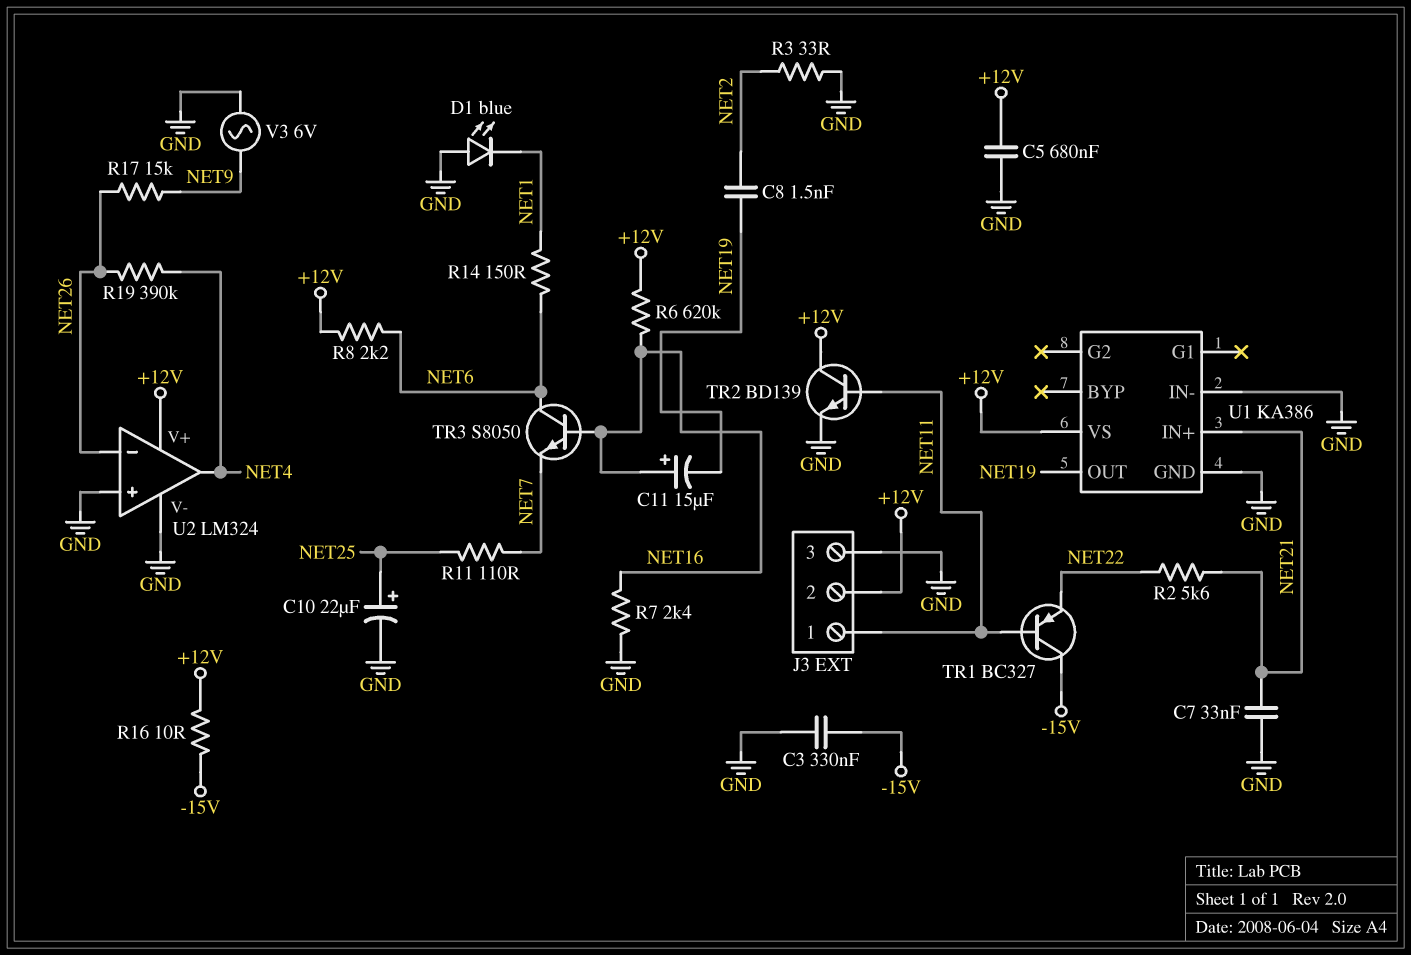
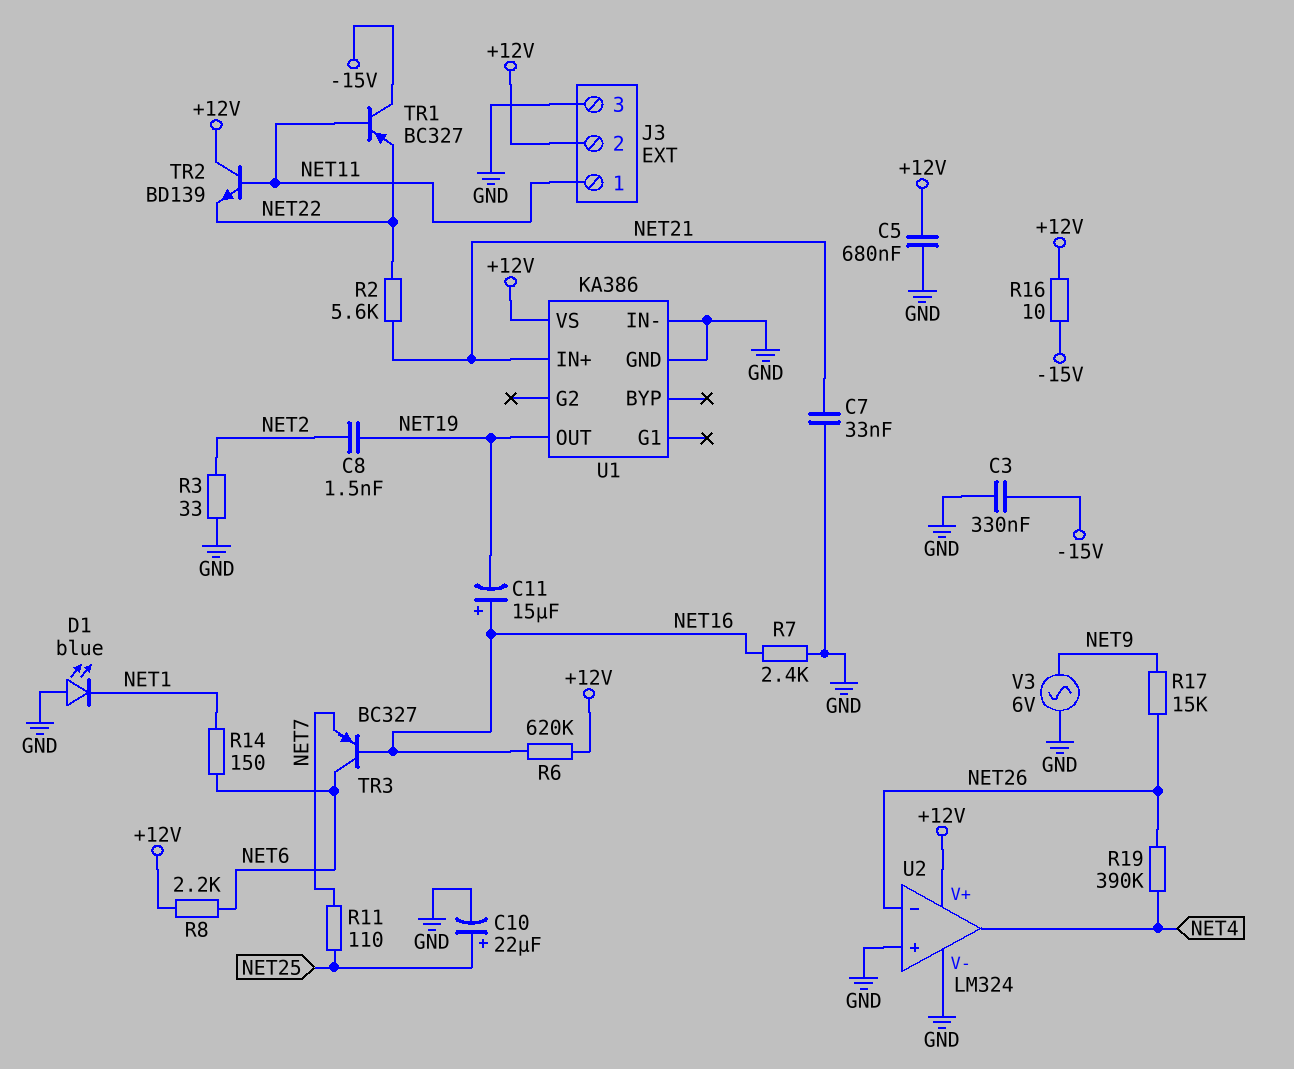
TR2: NPN BD139 (B NET11, C +12V, E GND) -> NPN BD139 (B NET11, C +12V, E NET22)
TR3: NPN S8050 (B NET16, C NET6, E NET7) -> PNP BC327 (B NET16, C NET6, E NET7)

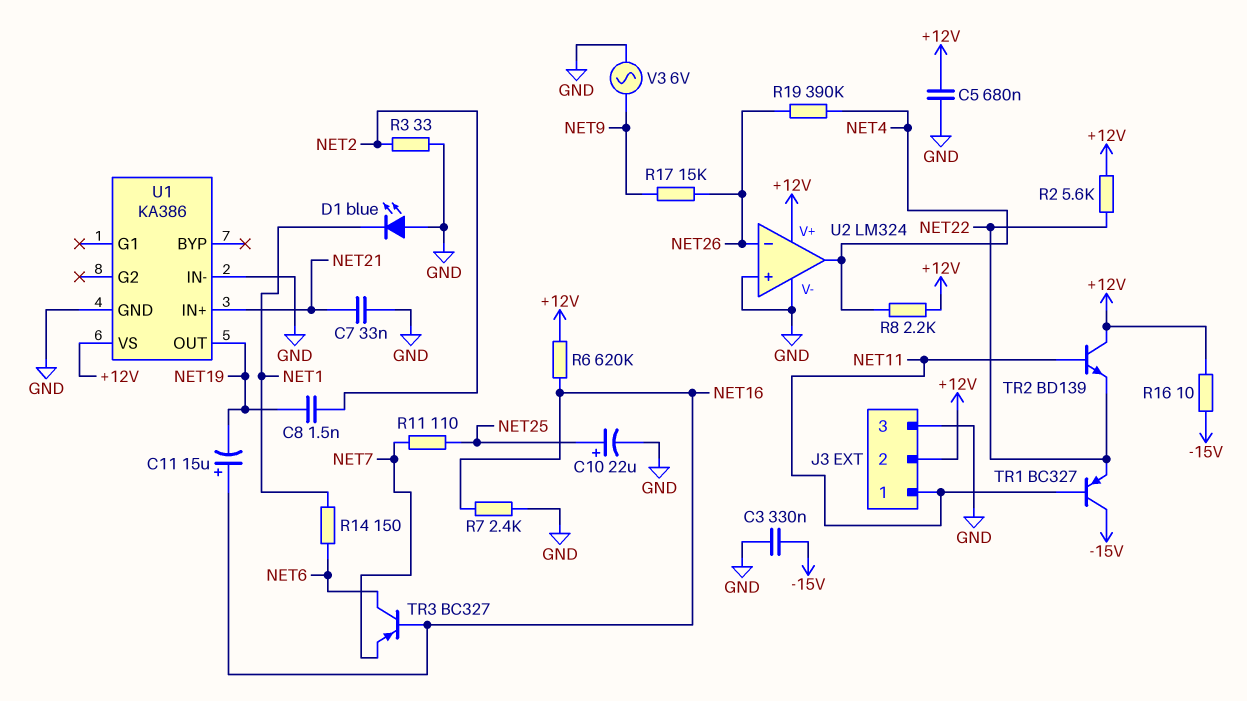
R2: 5.6k (NET21, NET22) -> 5.6k (+12V, NET22)
R8: 2.2k (+12V, NET6) -> 2.2k (+12V, NET4)

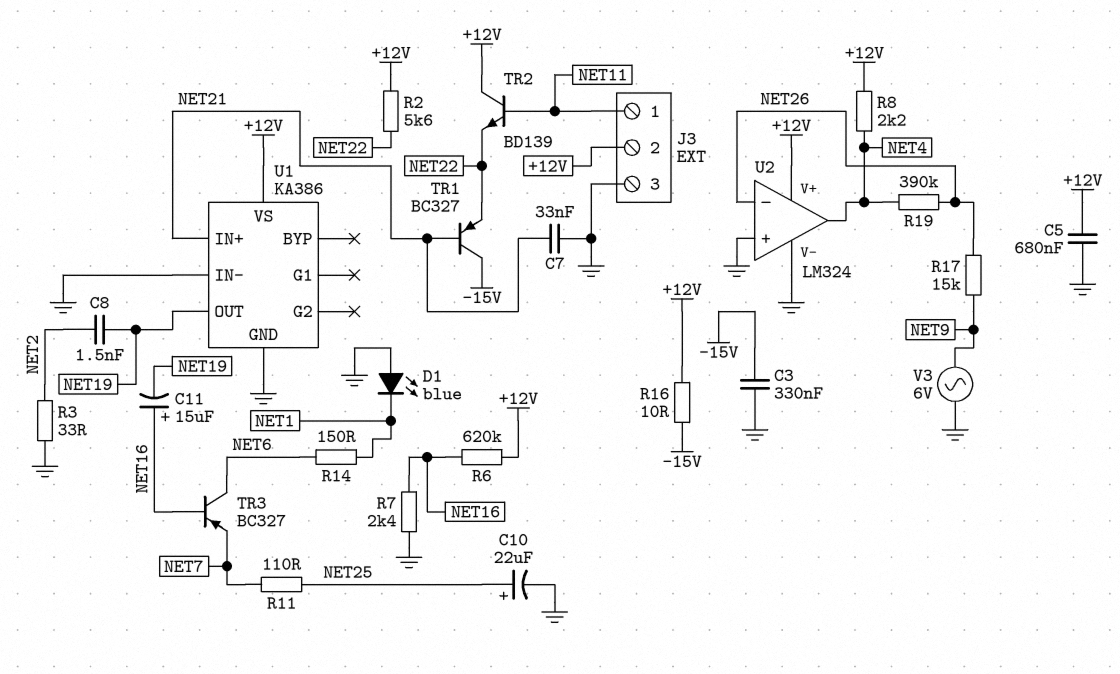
TR1: PNP BC327 (B NET11, C -15V, E NET22) -> PNP BC327 (B NET21, C -15V, E NET22)

